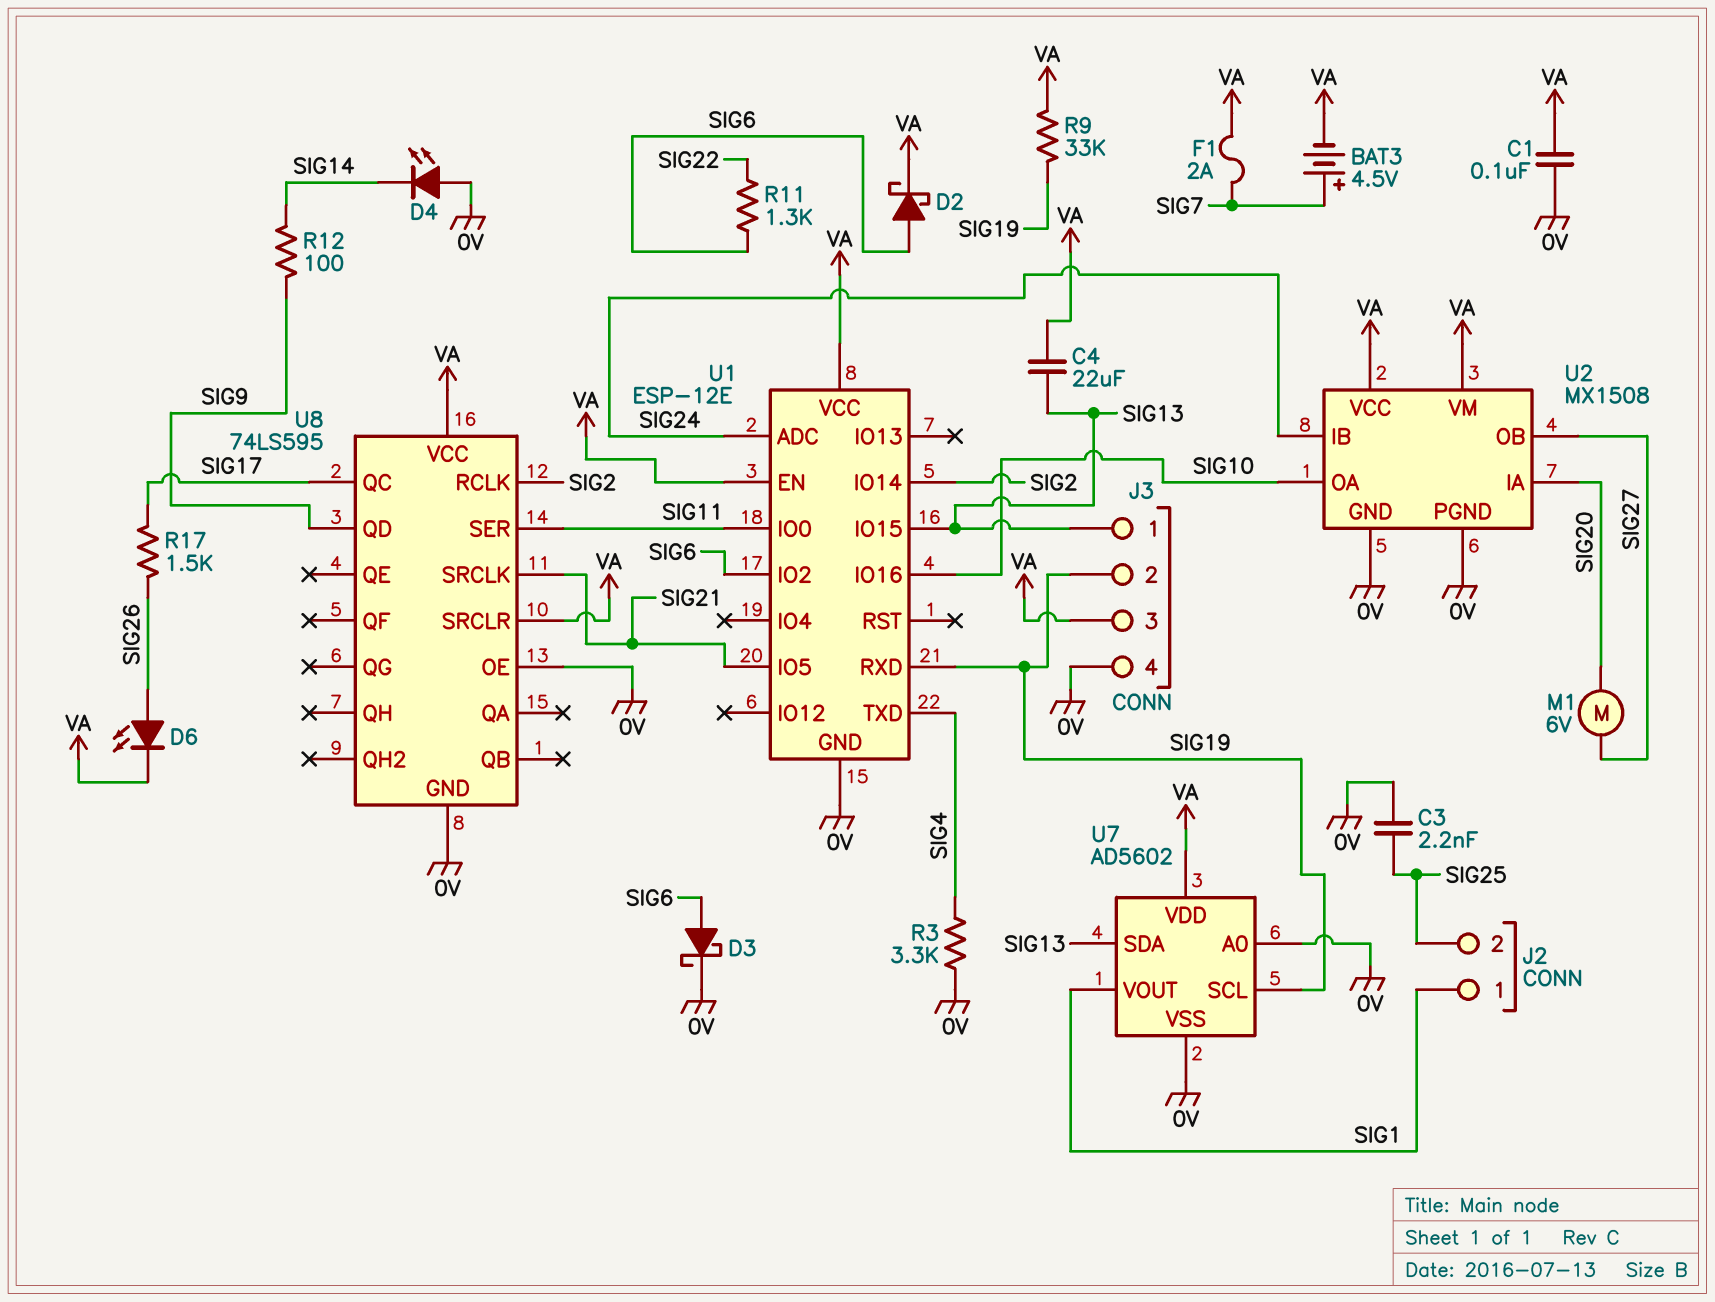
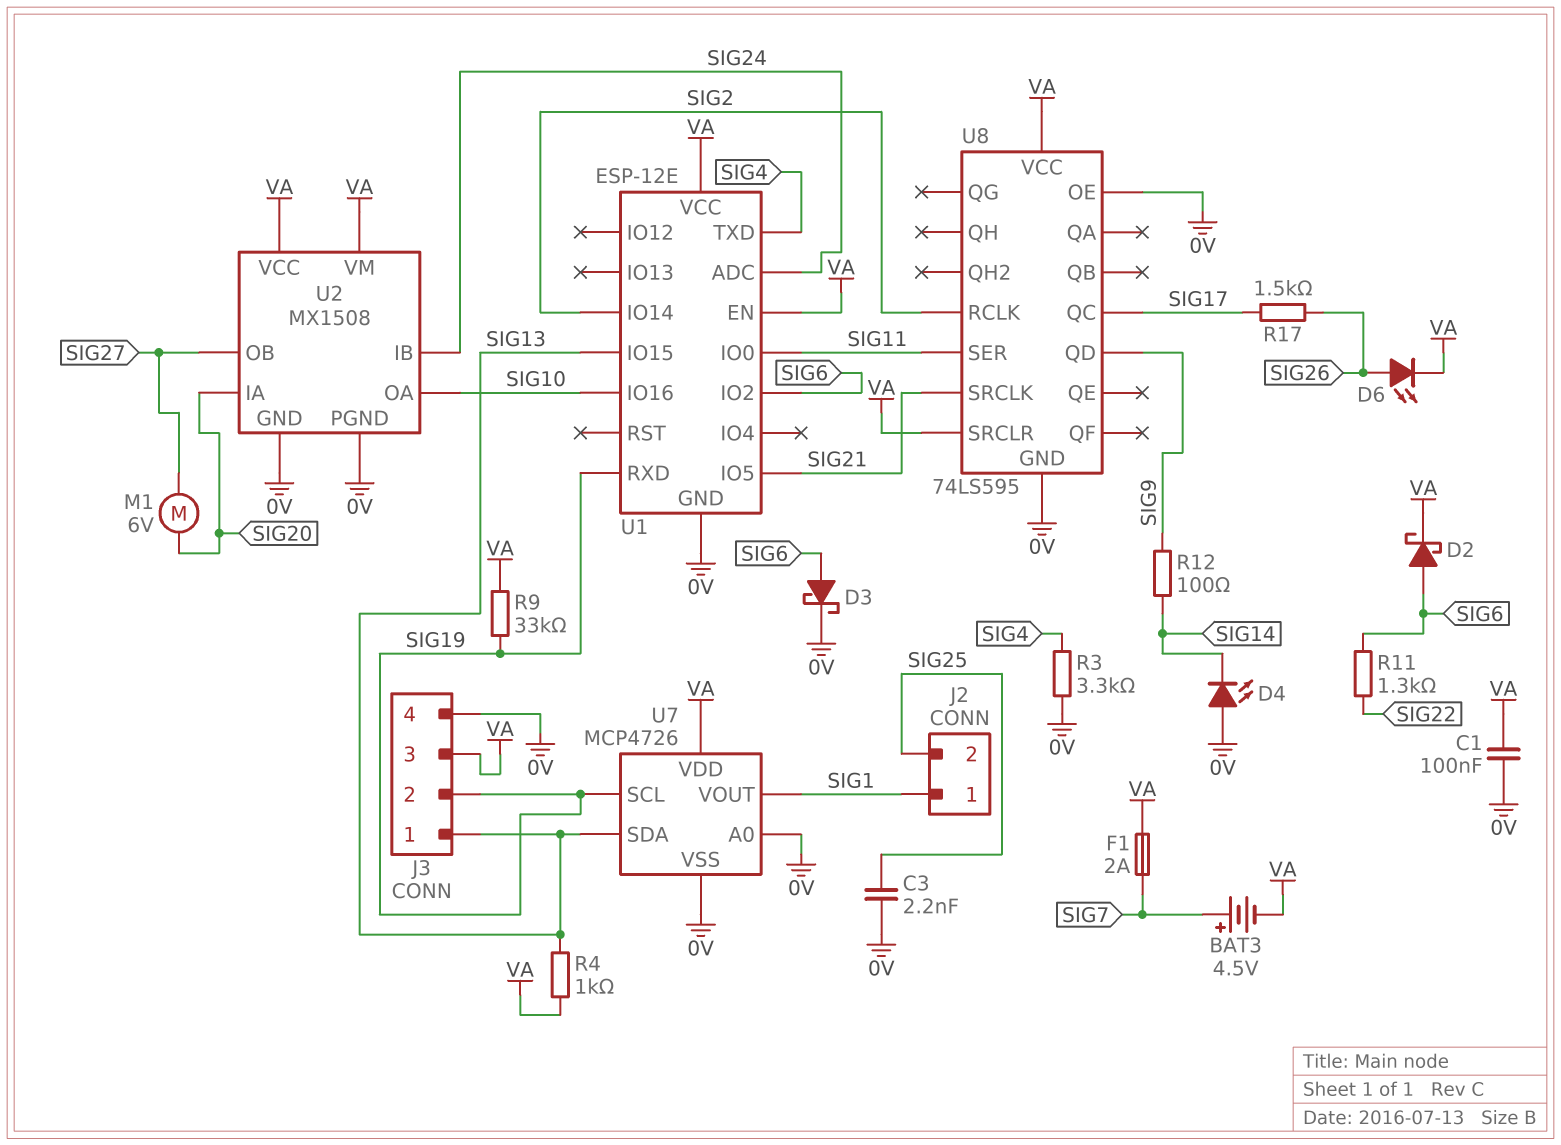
C4: 22uF (SIG13, VA) -> none
R4: none -> 1k (SIG13, VA)
U7: AD5602 -> MCP4726

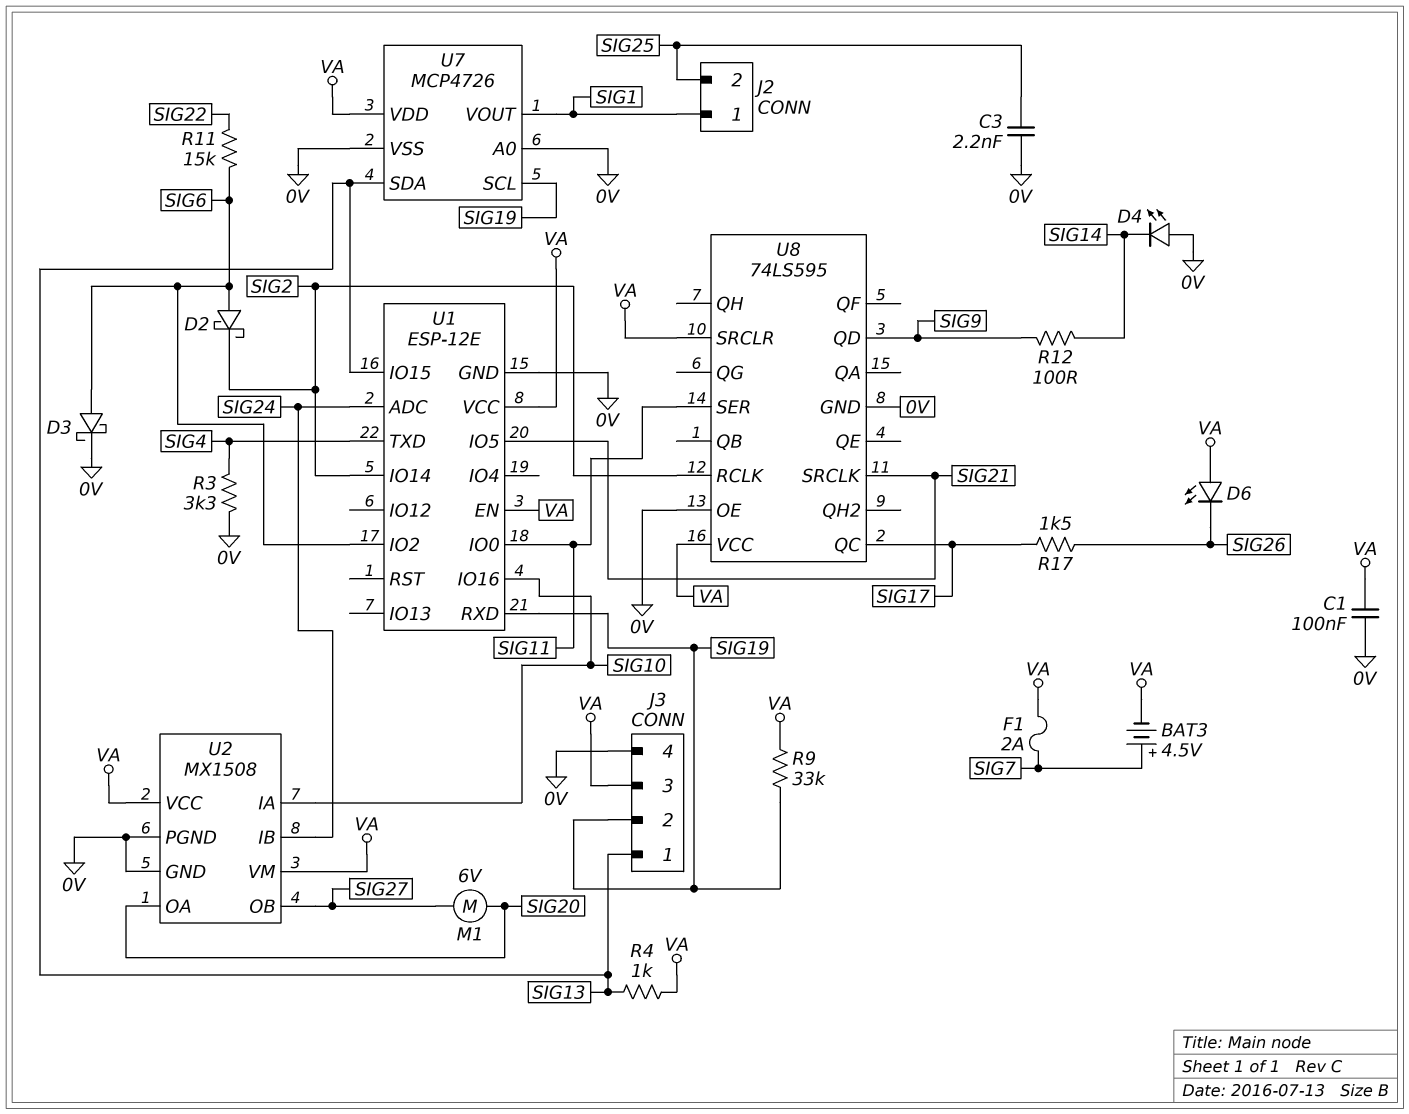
D2: schottky (A SIG6, K VA) -> schottky (A SIG6, K SIG2)
D6: LED (A SIG26, K VA) -> LED (A VA, K SIG26)
R11: 1.3k (SIG6, SIG22) -> 15k (SIG6, SIG22)
U2 pin IA: SIG20 -> SIG10
U2 pin OA: SIG10 -> SIG20

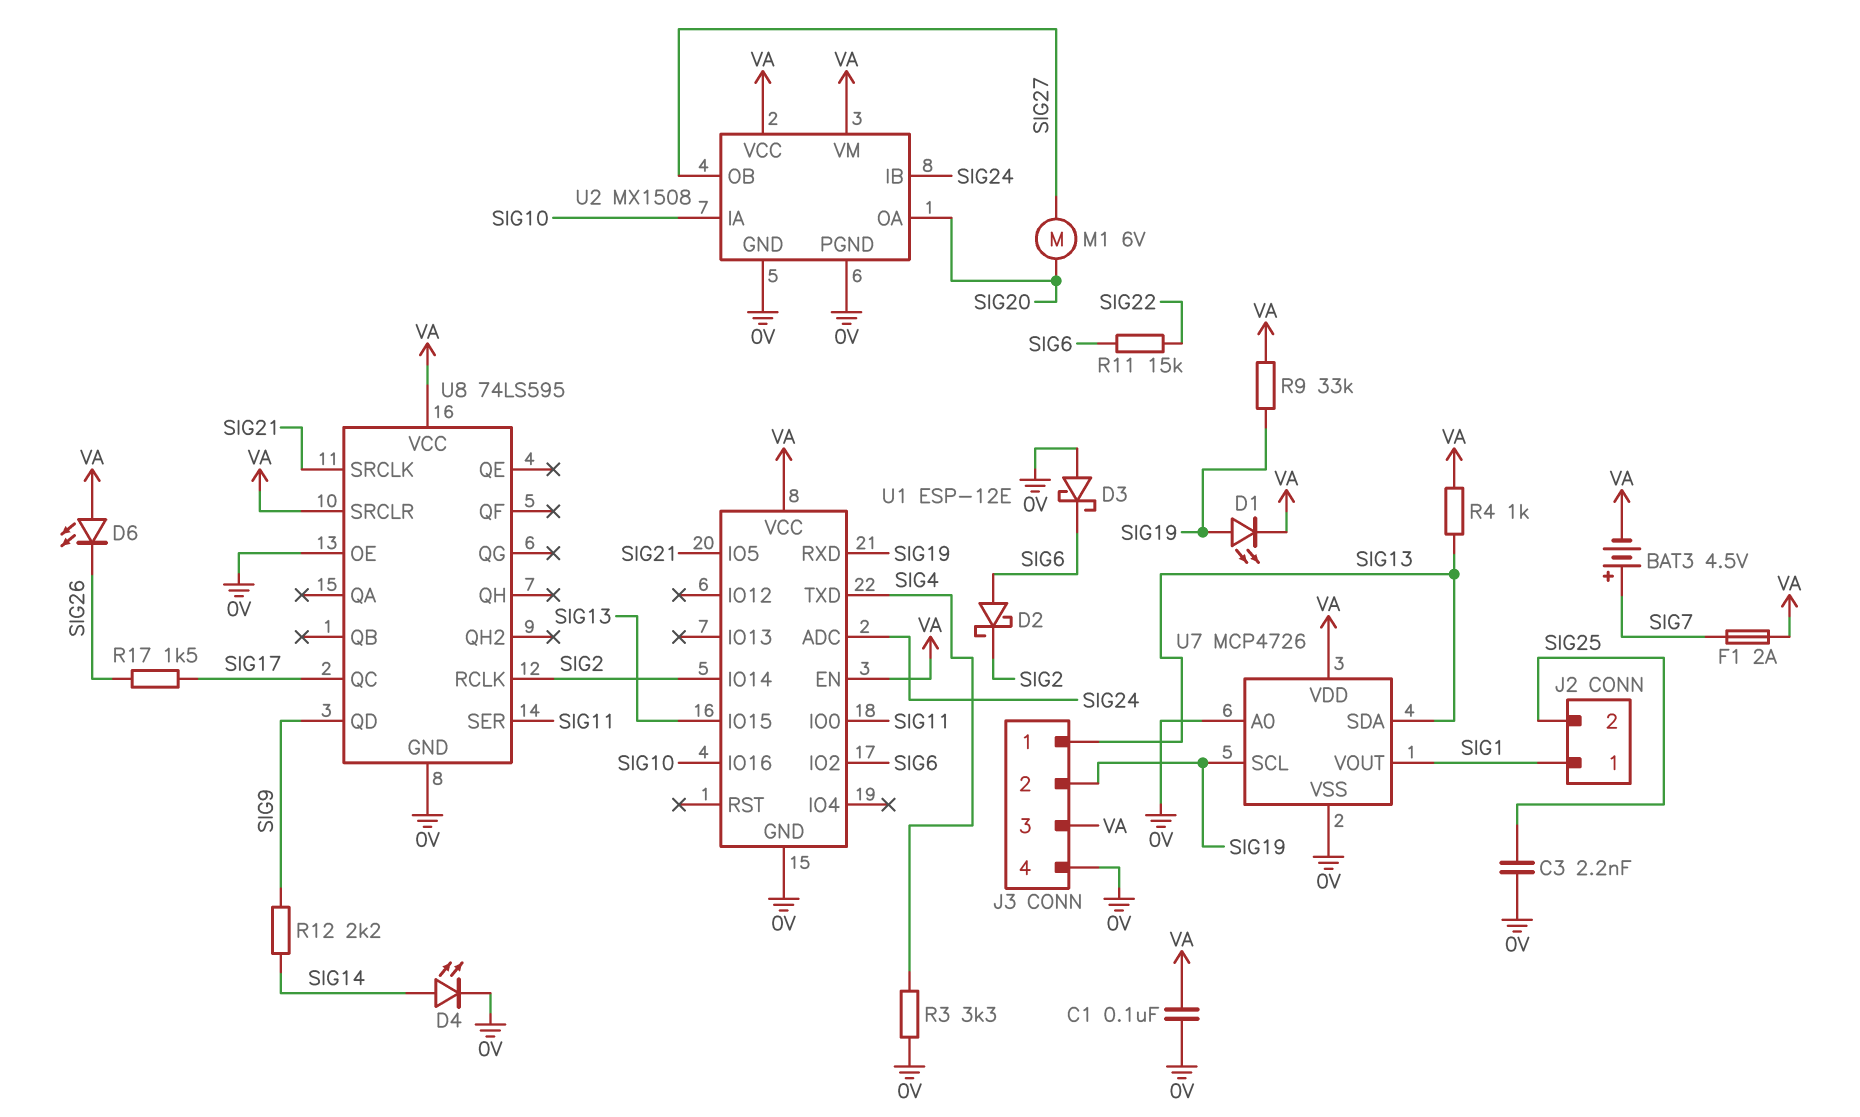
D1: none -> LED (A SIG19, K VA)
D3: schottky (A SIG6, K 0V) -> schottky (A 0V, K SIG6)
D4: LED (A 0V, K SIG14) -> LED (A SIG14, K 0V)
R12: 100 (SIG9, SIG14) -> 2.2k (SIG9, SIG14)

